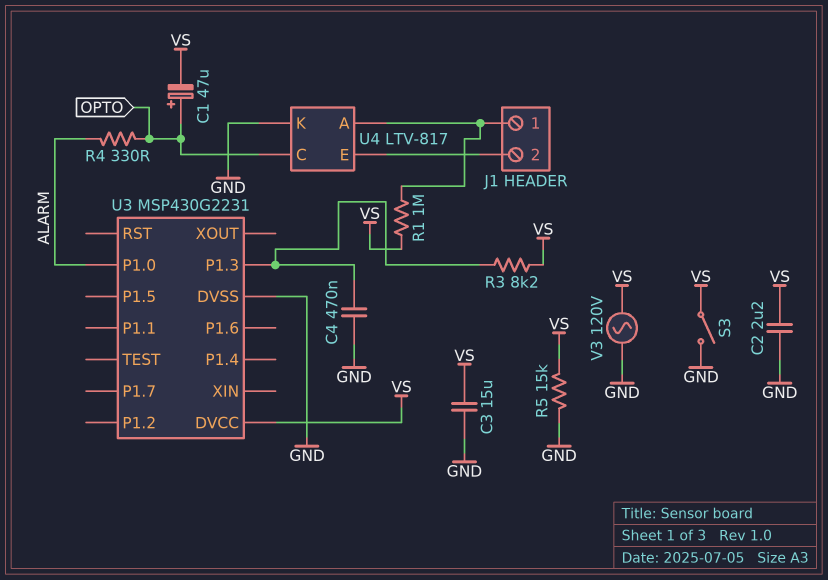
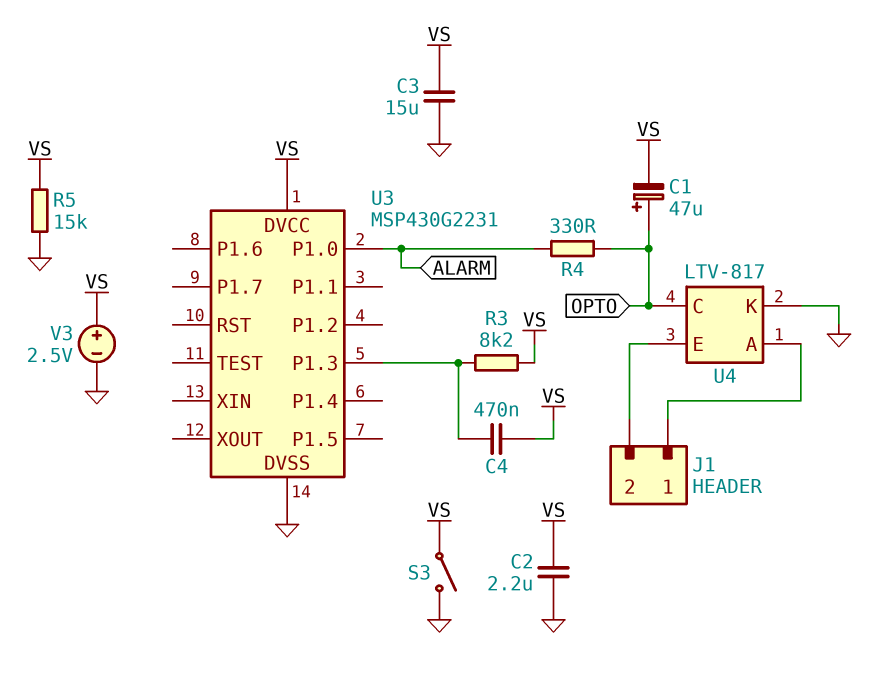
C4: 470nF (GND, U3/P1.3) -> 470nF (U3/P1.3, VS)
R1: 1M (J1/1, VS) -> none
V3: AC 120V (GND, VS) -> 2.5V (plus VS, minus GND)

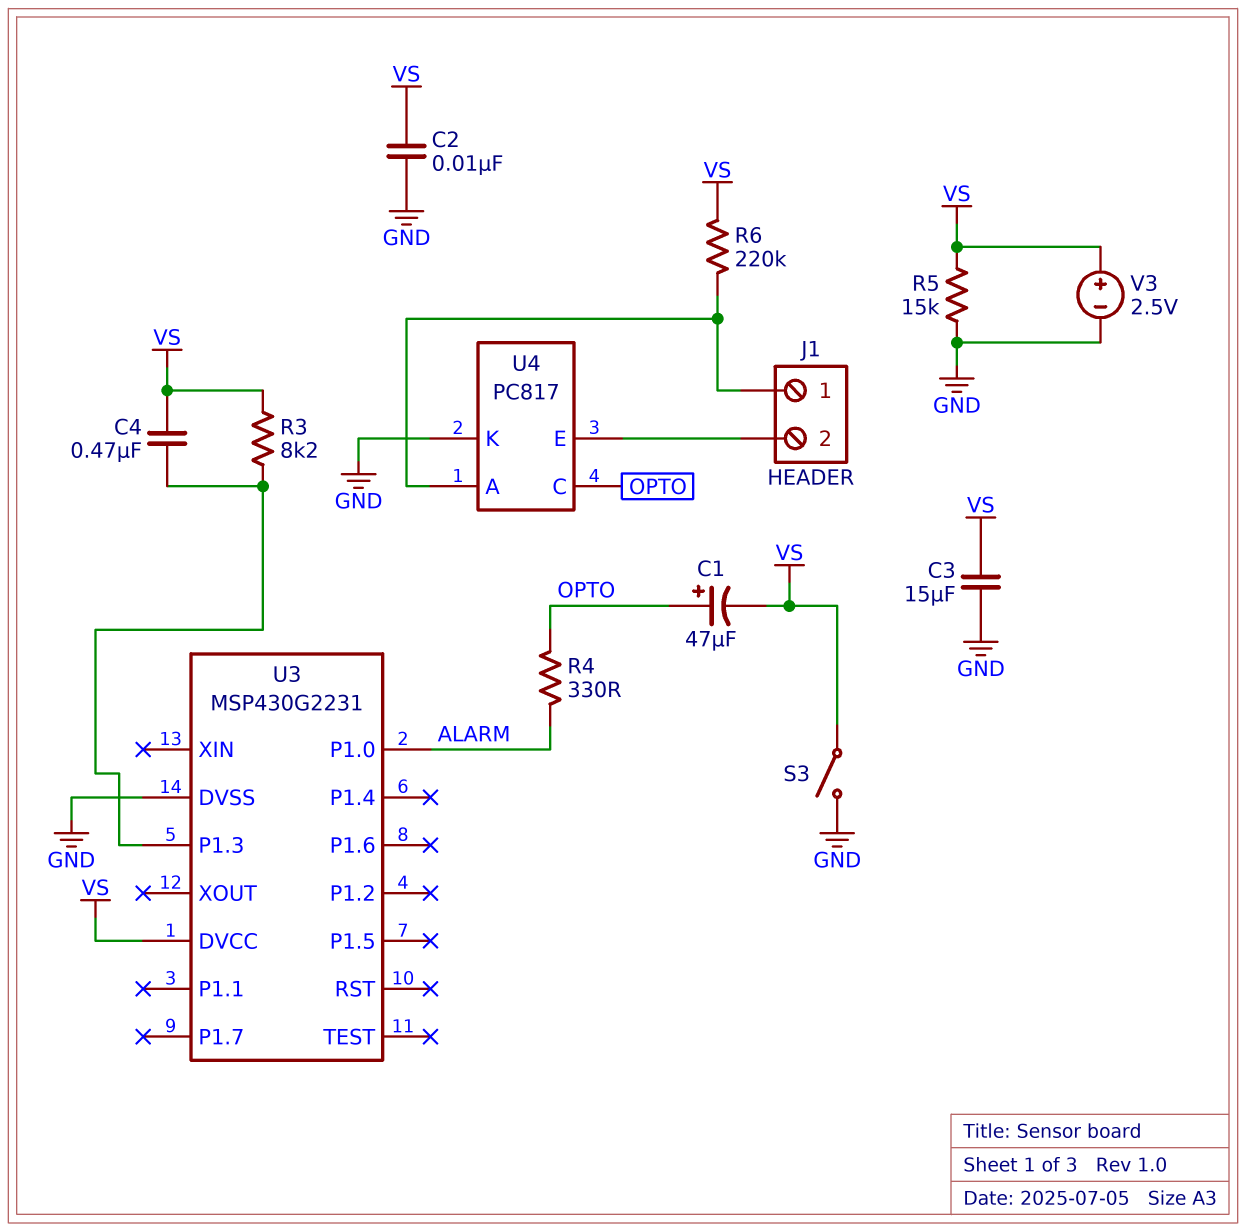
C2: 2.2uF (GND, VS) -> 10nF (GND, VS)
R6: none -> 220k (J1/1, VS)
U4: LTV-817 -> PC817

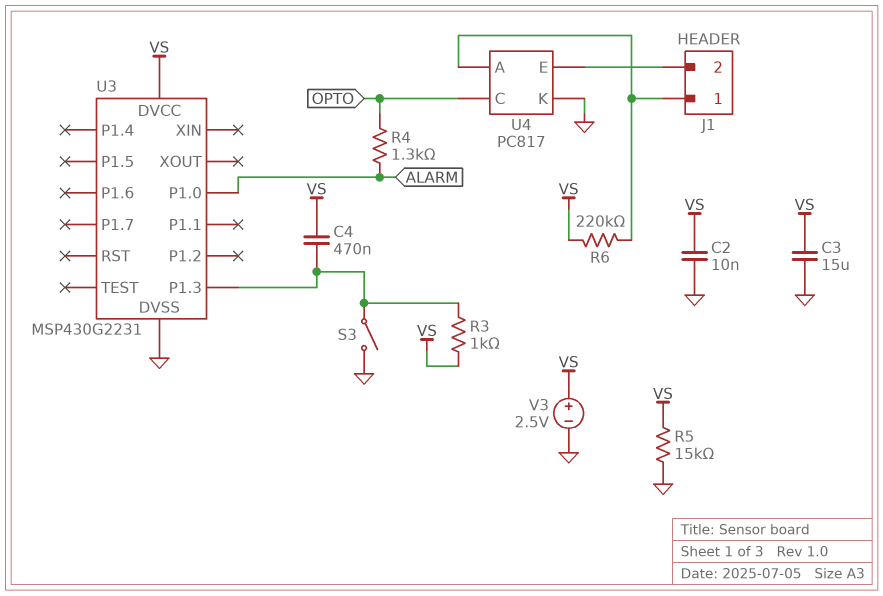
C1: 47uF (plus OPTO, minus VS) -> none
R3: 8.2k (U3/P1.3, VS) -> 1k (U3/P1.3, VS)
R4: 330 (ALARM, OPTO) -> 1.3k (ALARM, OPTO)
S3: switch (GND, VS) -> switch (GND, U3/P1.3)

